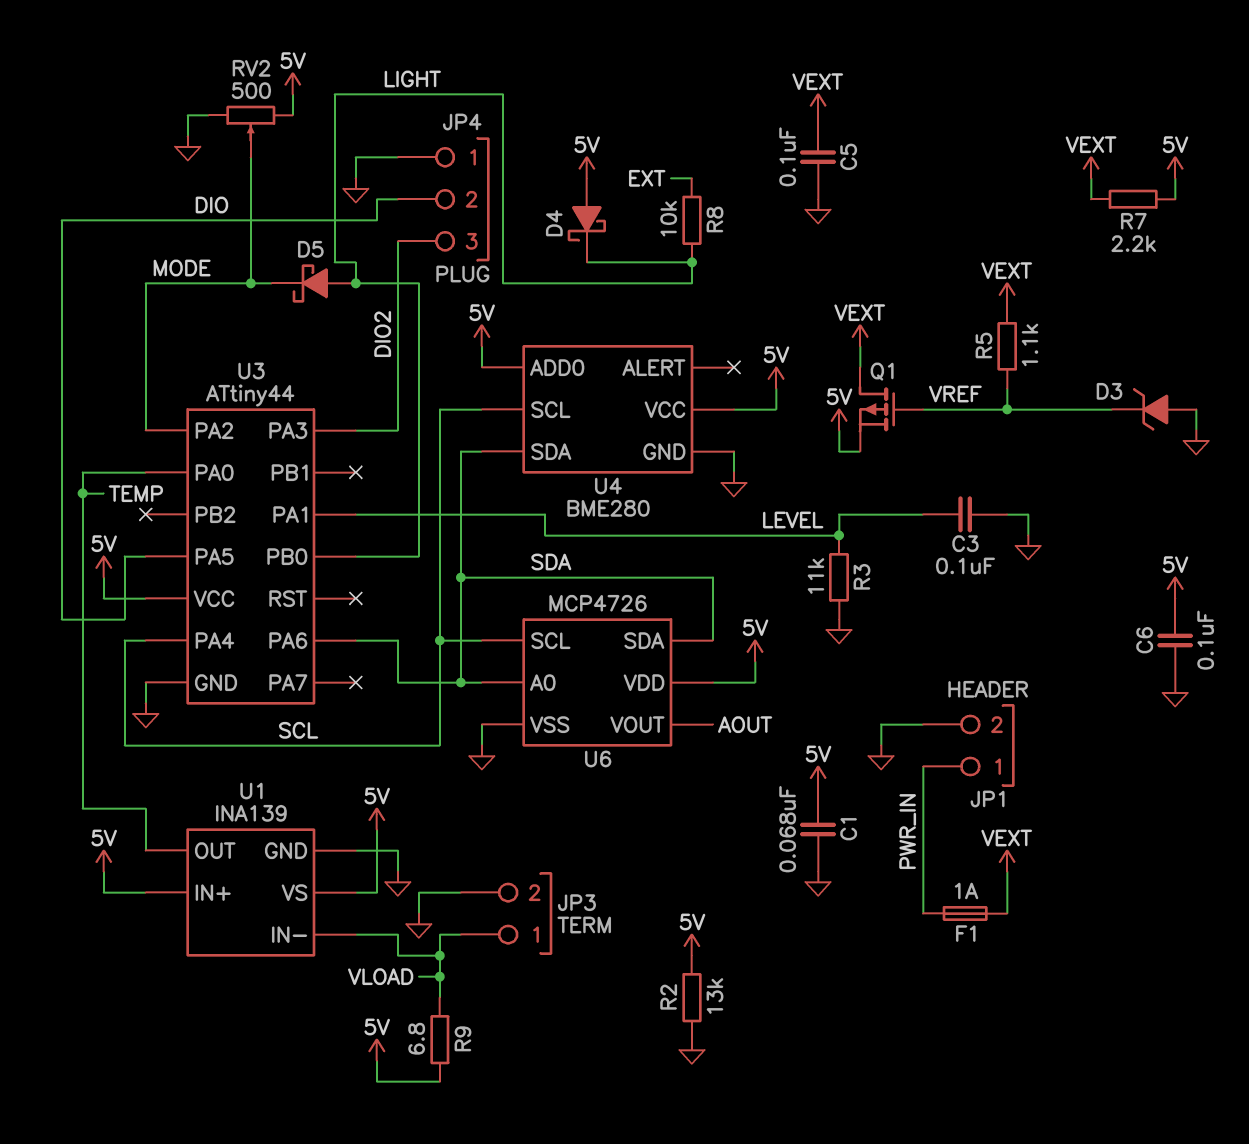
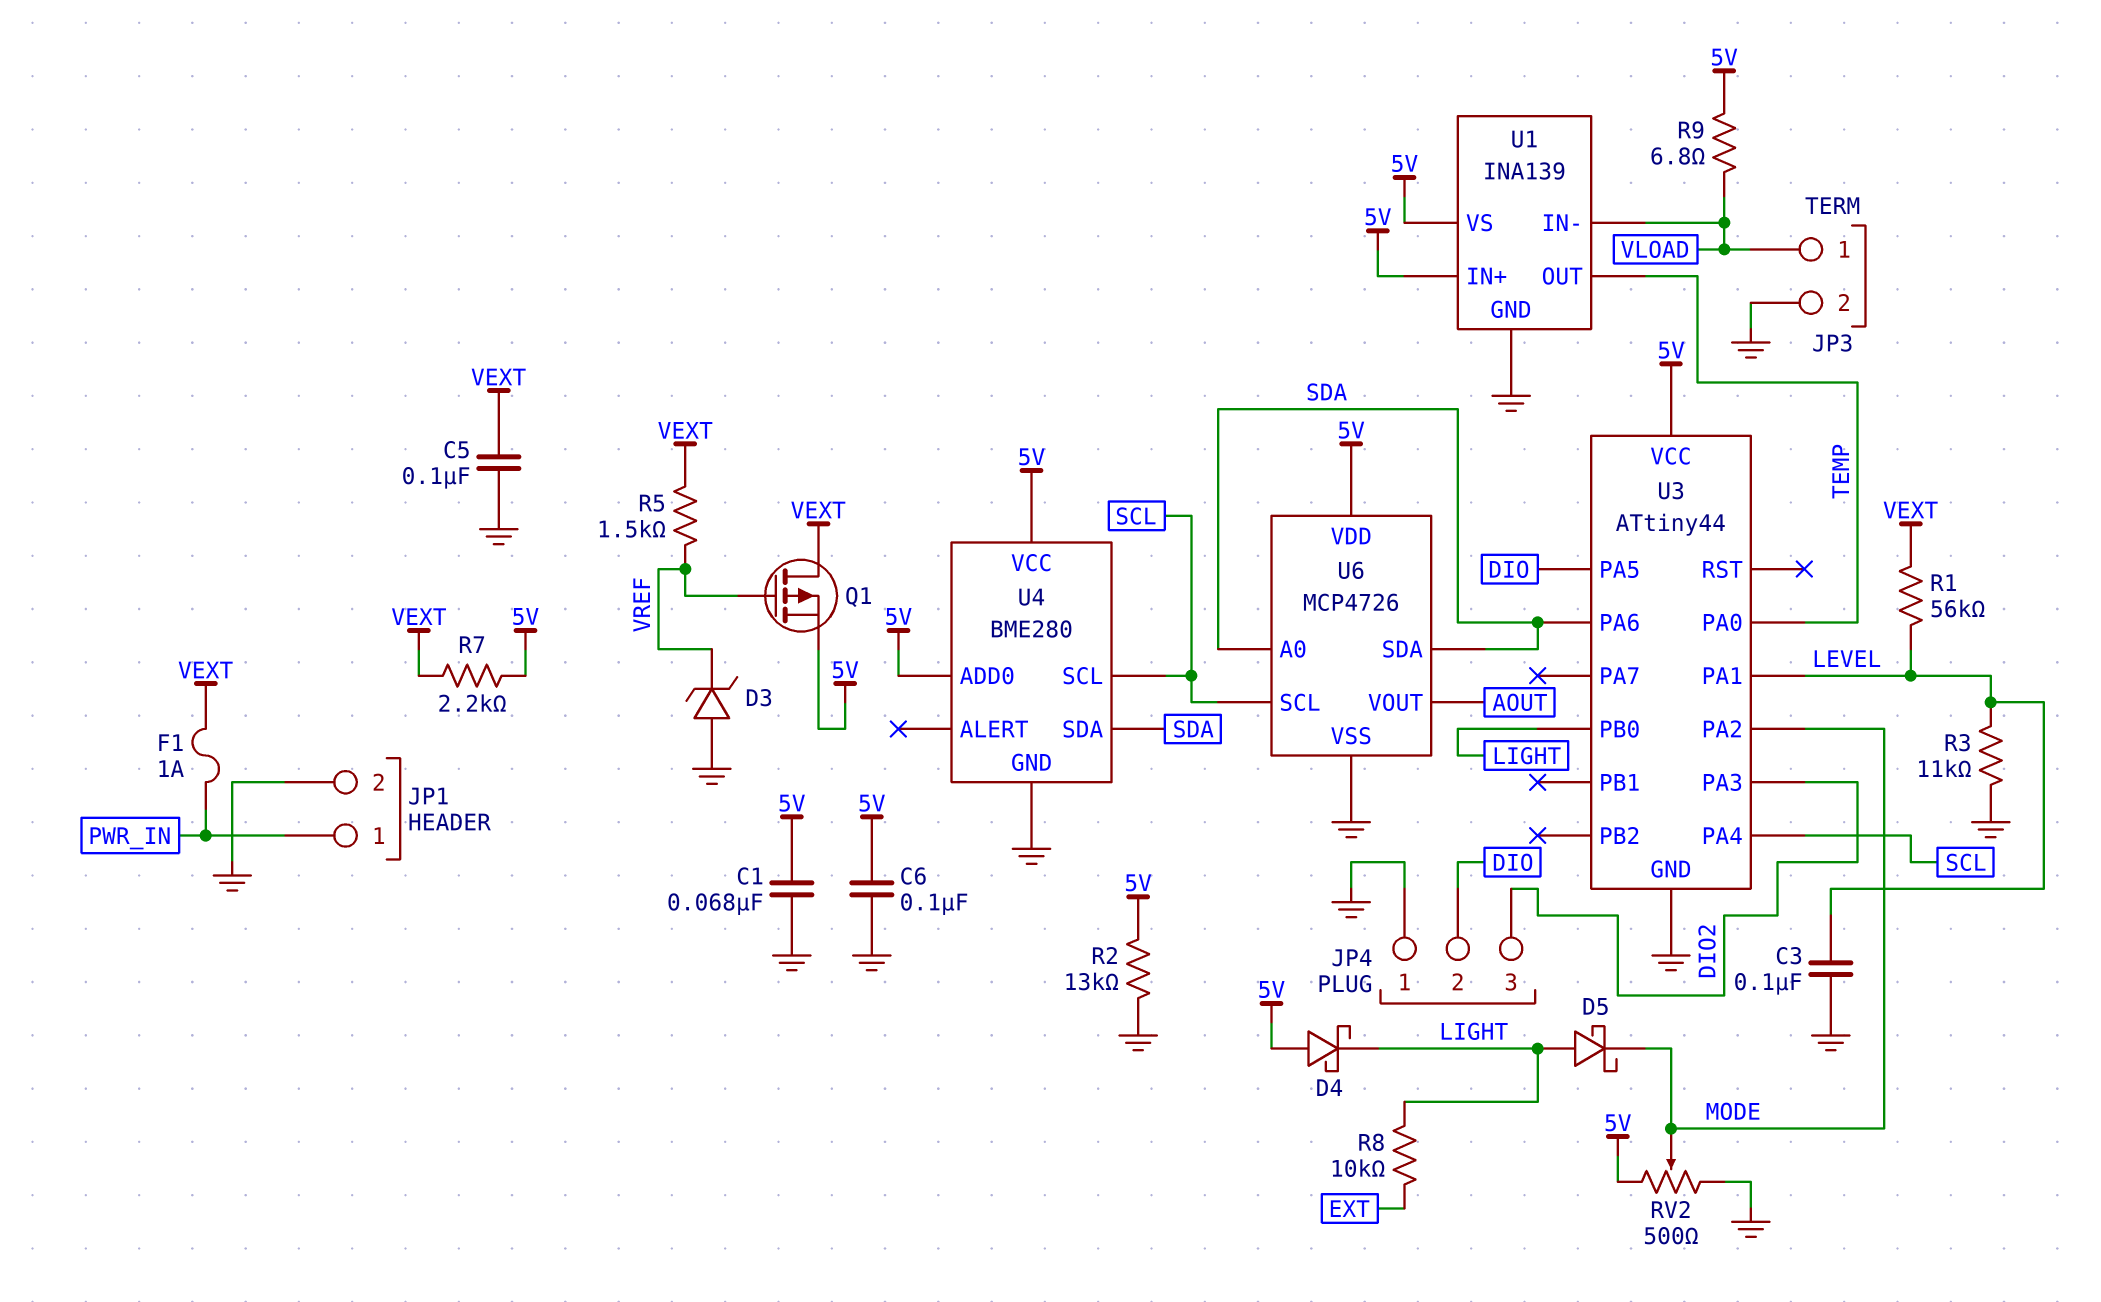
R1: none -> 56k (LEVEL, VEXT)
R5: 1.1k (VEXT, VREF) -> 1.5k (VEXT, VREF)

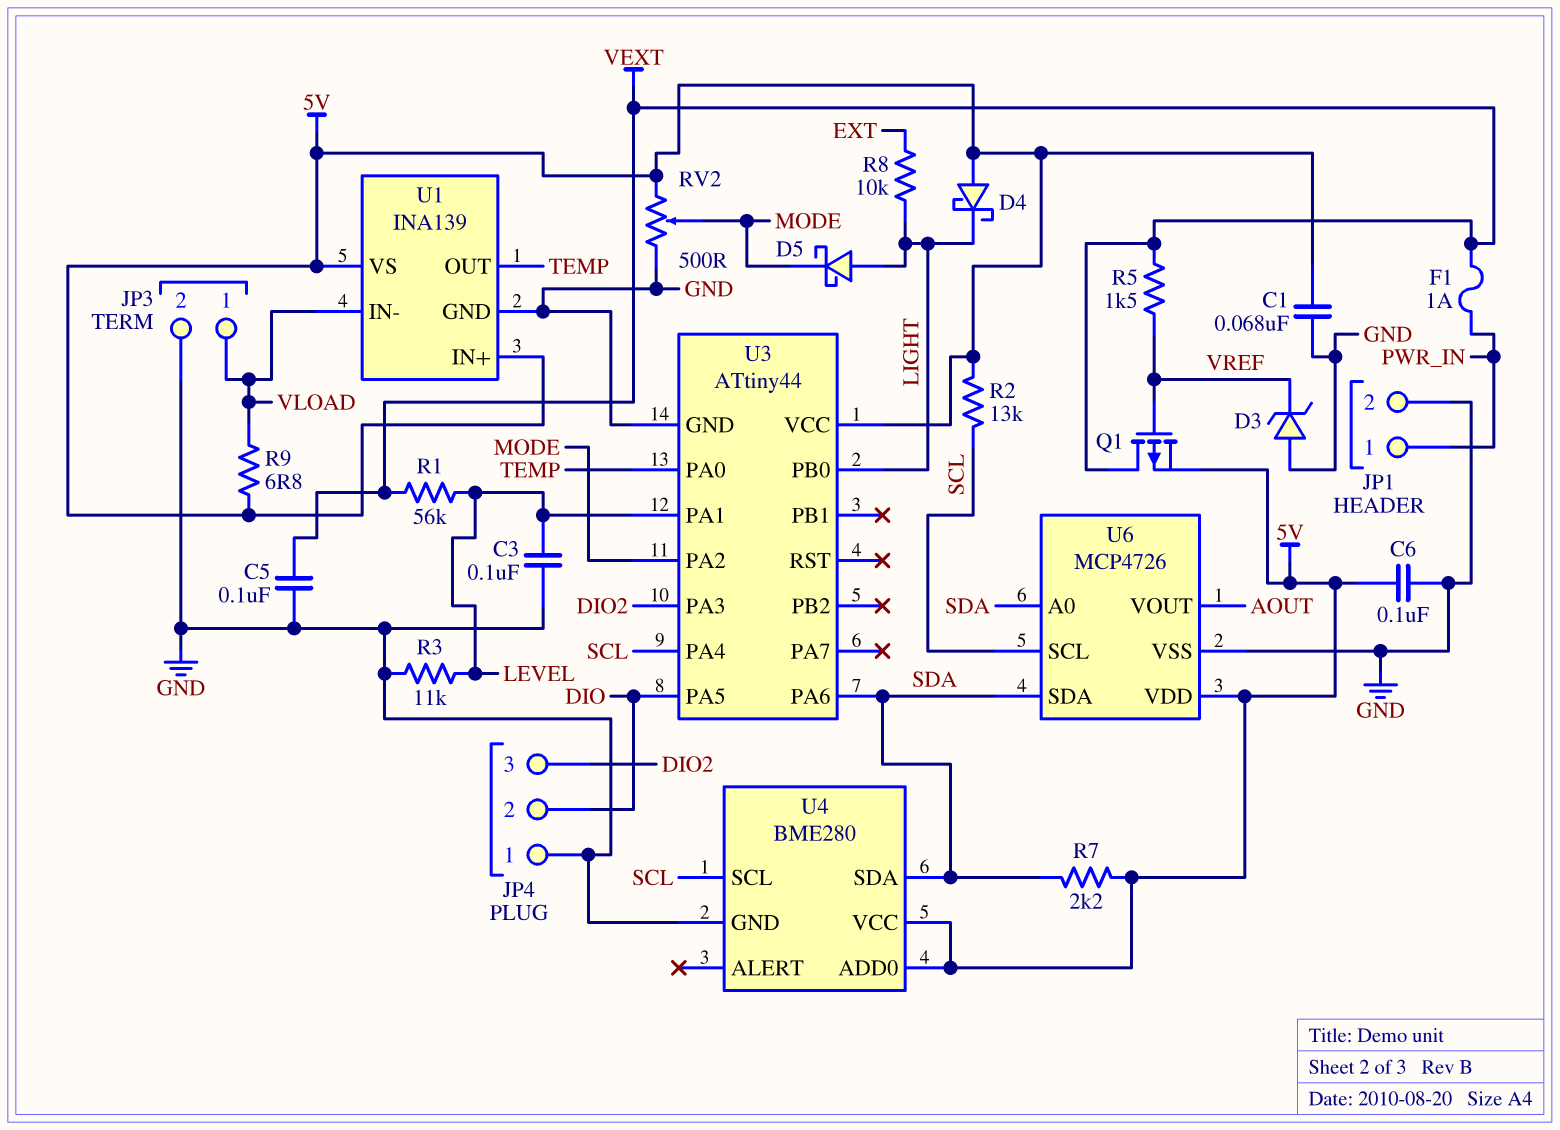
R2: 13k (5V, GND) -> 13k (5V, SCL)
R7: 2.2k (5V, VEXT) -> 2.2k (5V, SDA)

